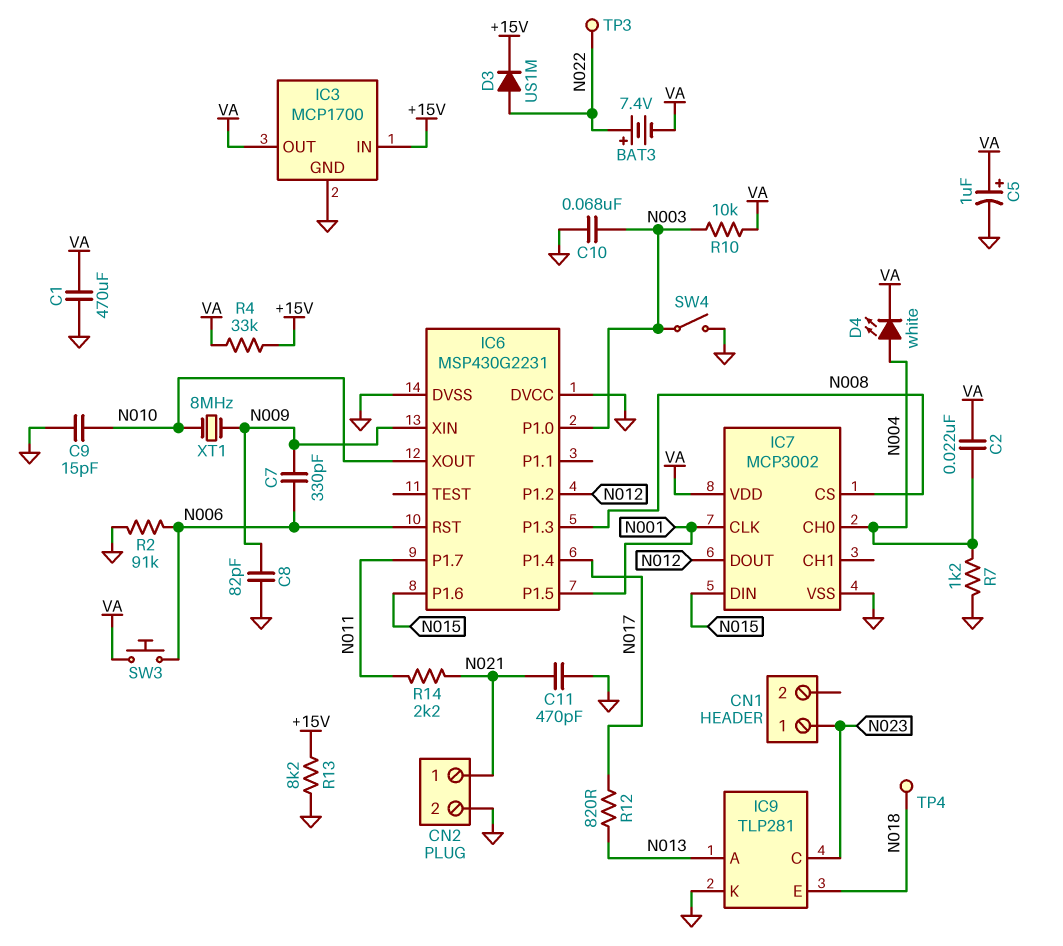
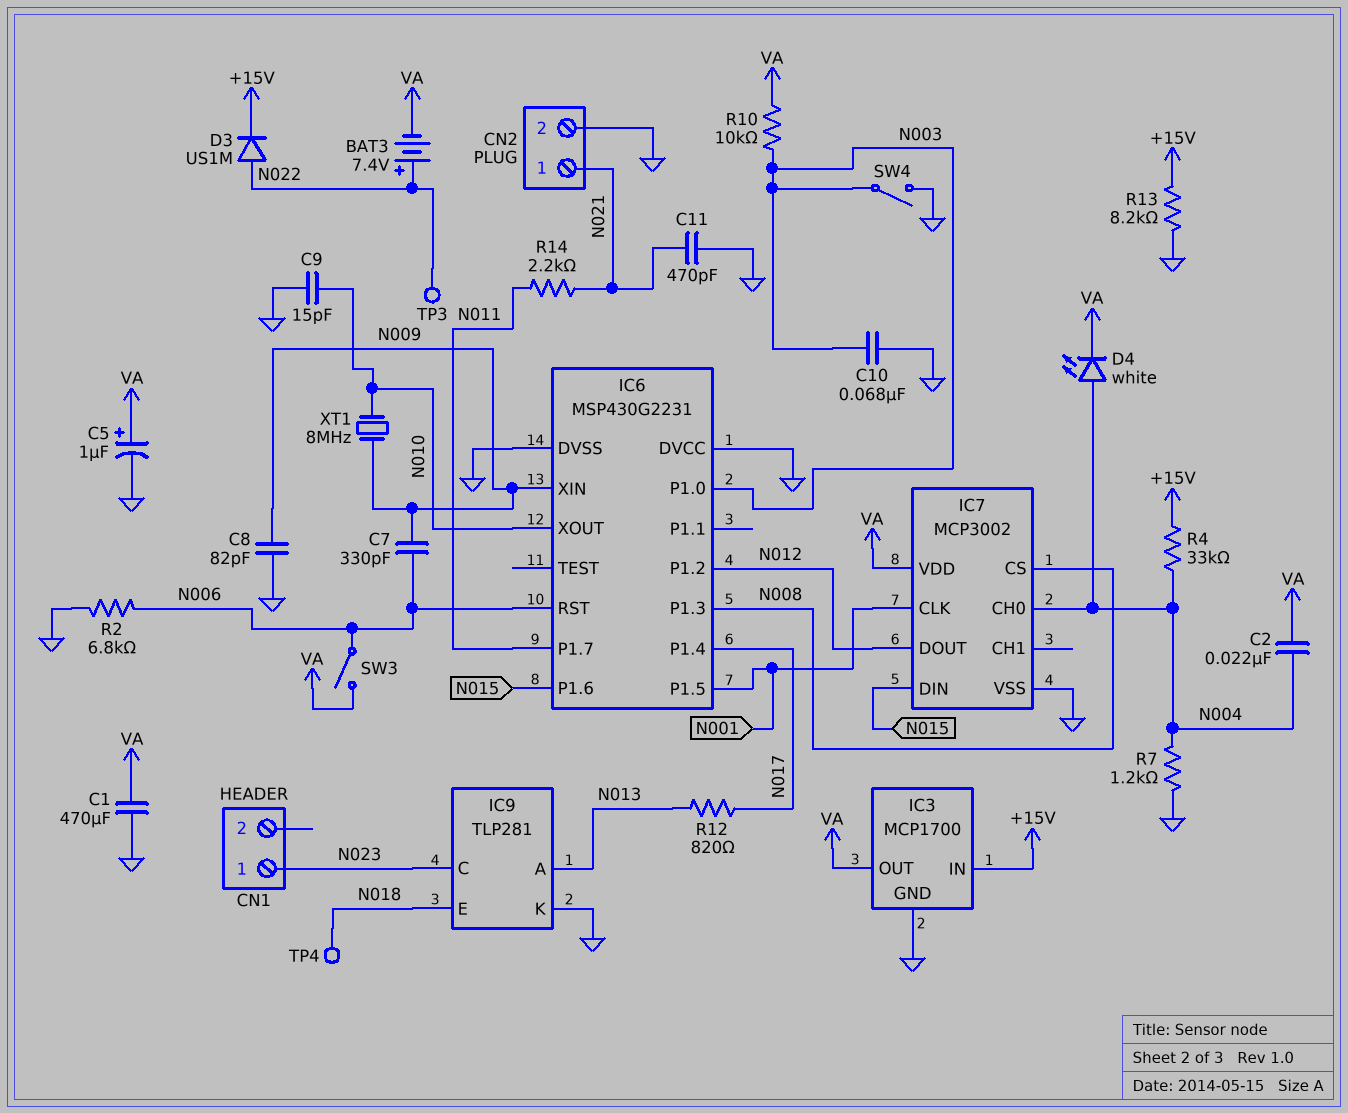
R2: 91k (GND, N006) -> 6.8k (GND, N006)
R4: 33k (+15V, VA) -> 33k (+15V, N004)
SW3: button (N006, VA) -> switch (N006, VA)

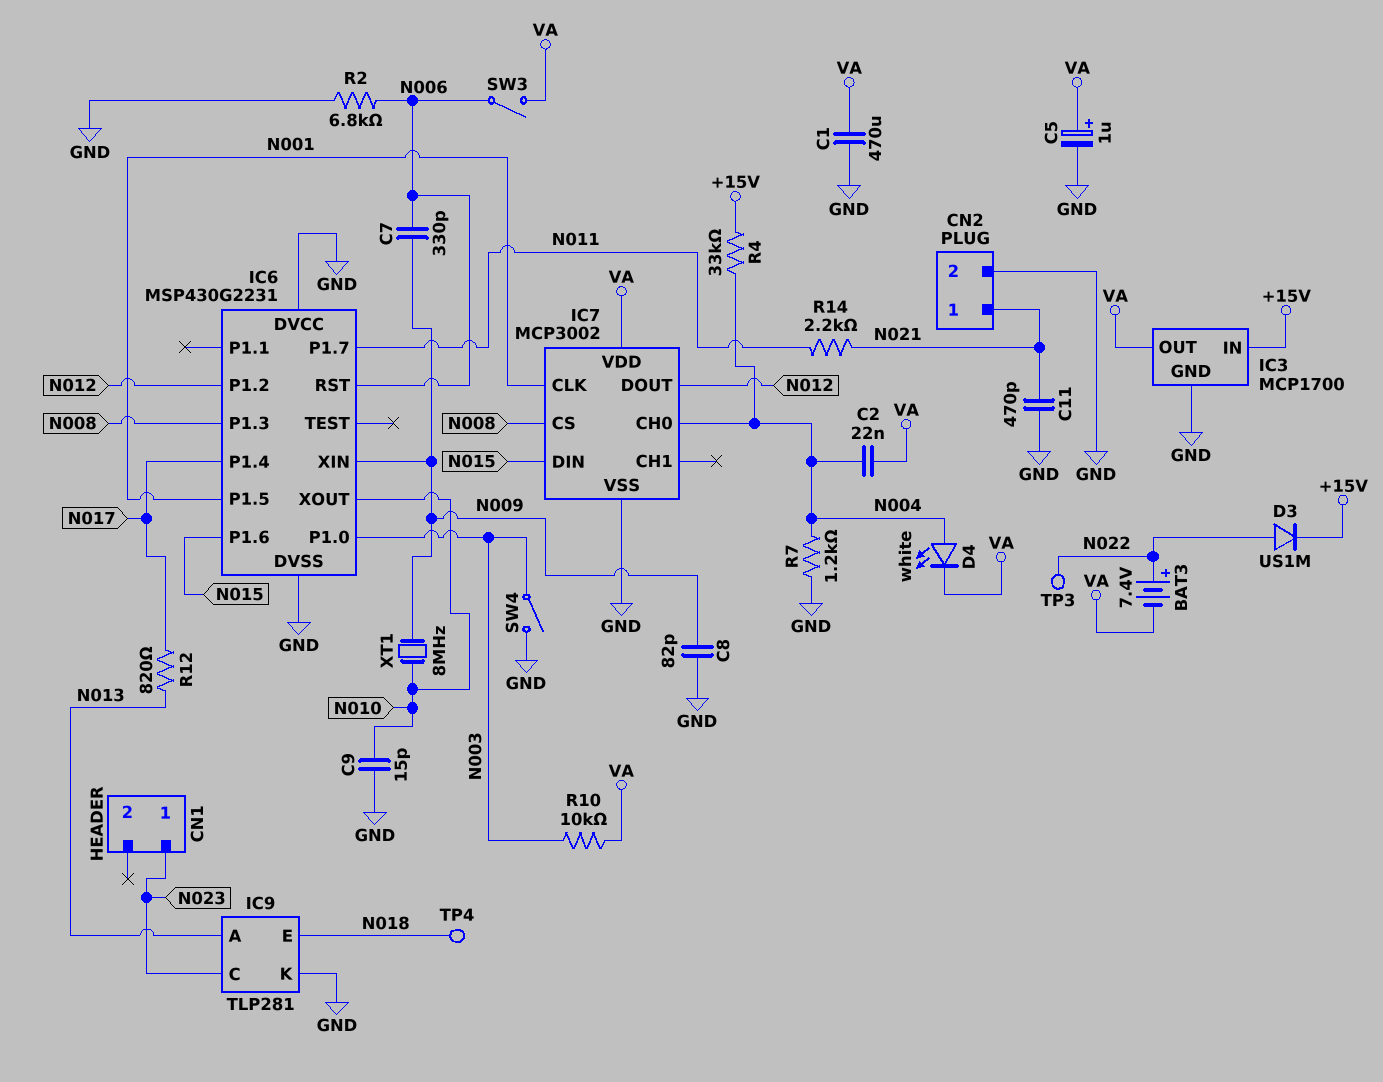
C10: 68nF (GND, N003) -> none
R13: 8.2k (+15V, GND) -> none

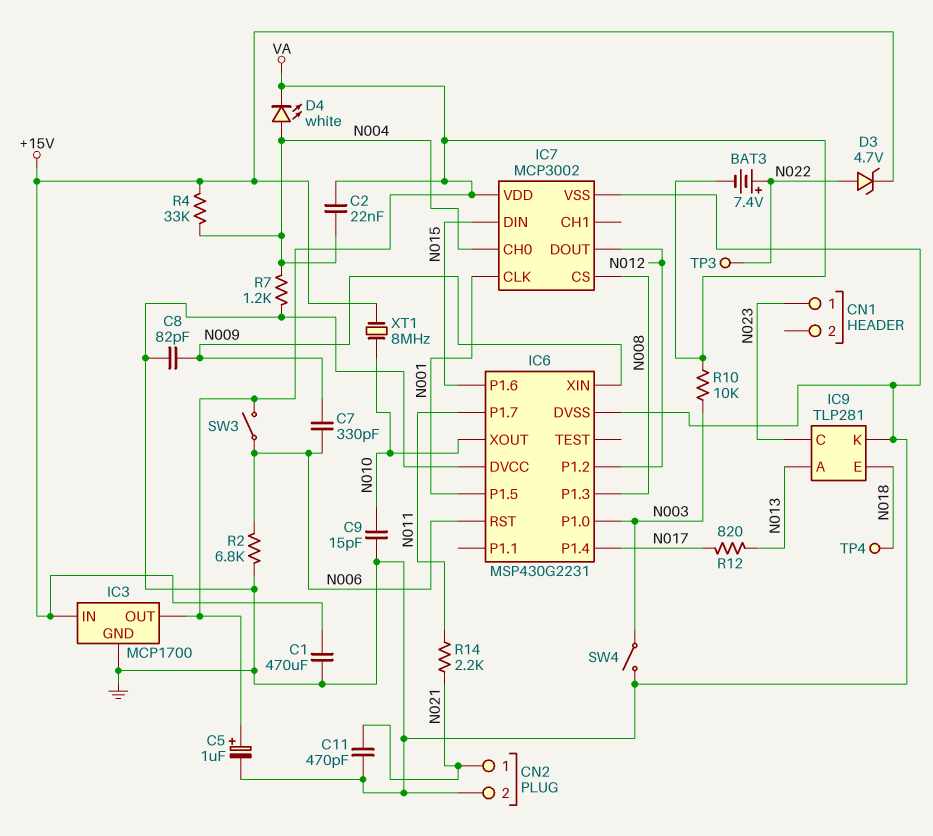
C1: 470uF (GND, VA) -> 470uF (+15V, GND)
D3: diode US1M (A N022, K +15V) -> zener 4.7V (A N022, K +15V)
XT1: 8MHz (N009, N010) -> 8MHz (+15V, N010)

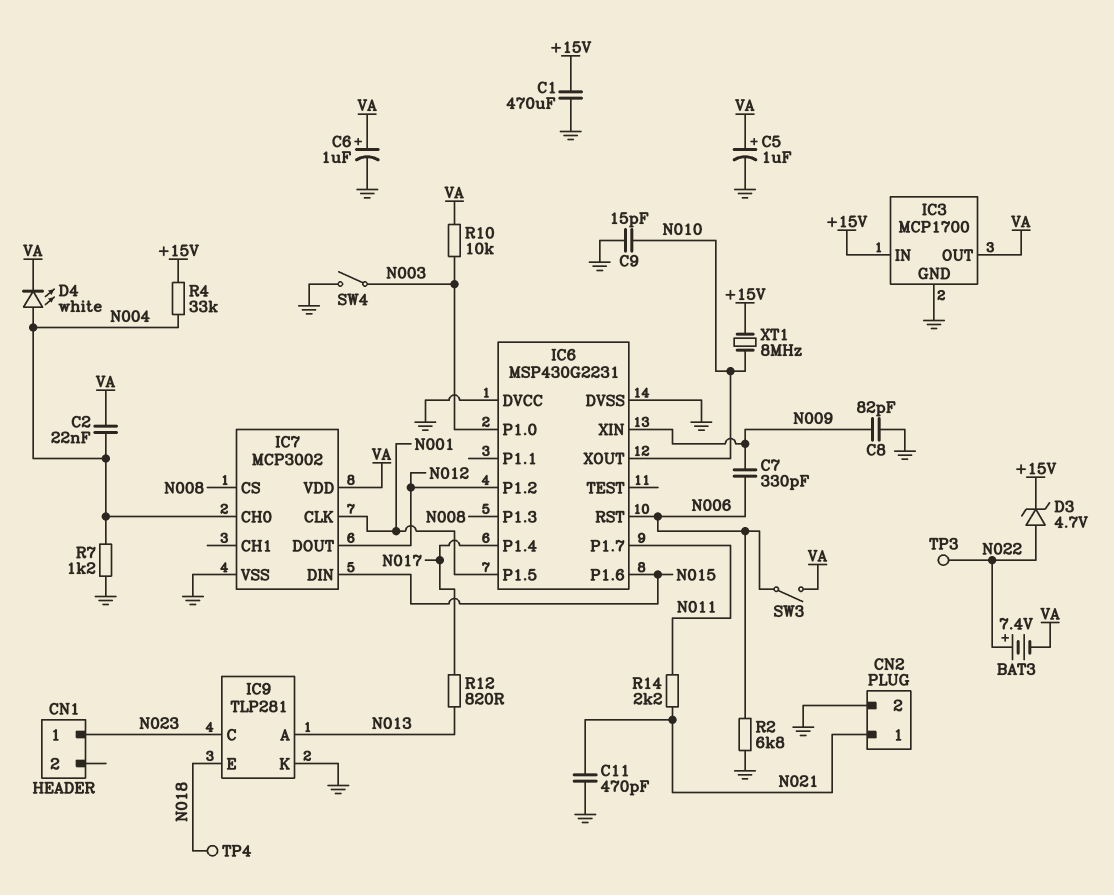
C6: none -> 1uF (plus VA, minus GND)

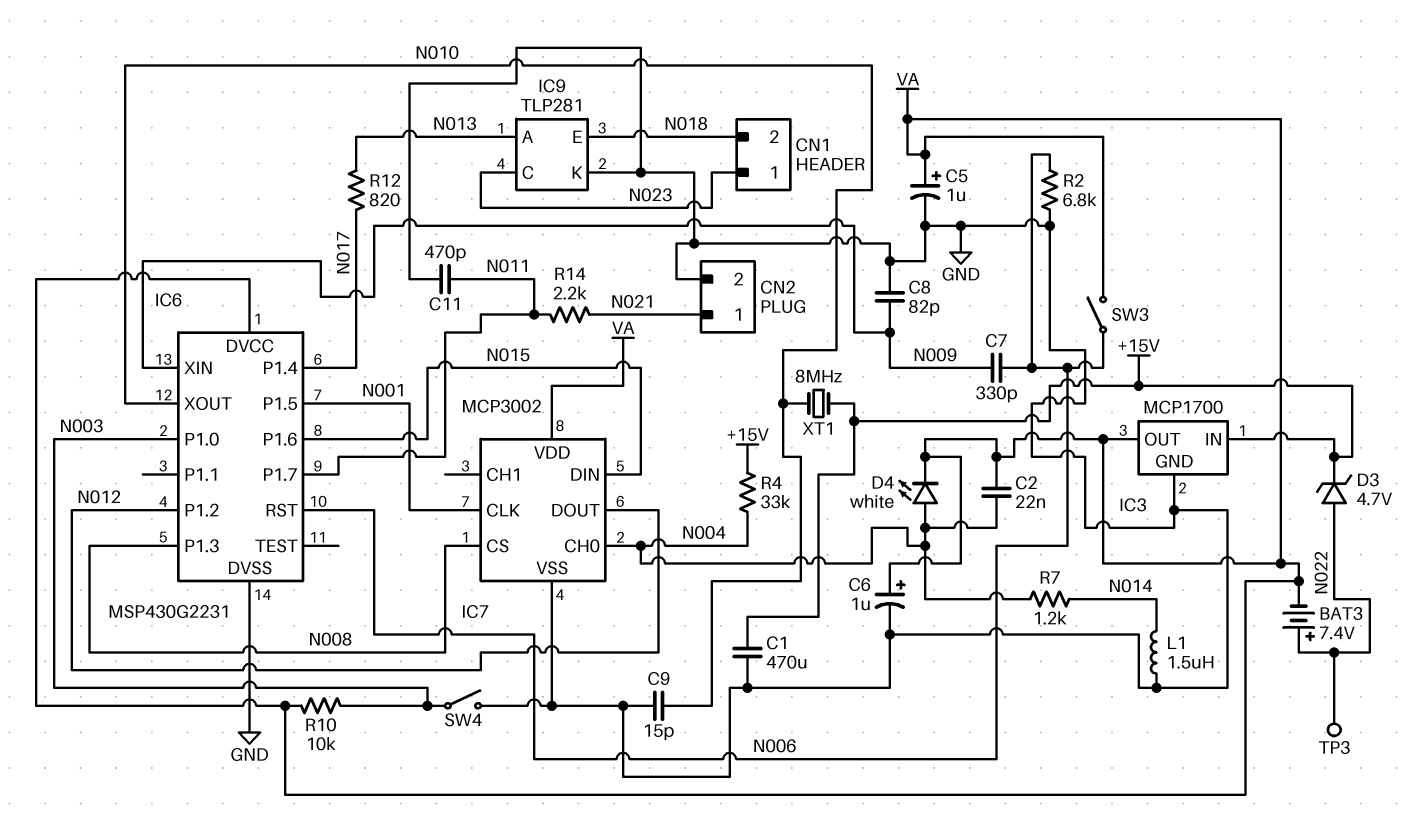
C11: 470pF (GND, N021) -> 470pF (GND, N011)
CN1 pin 2: none -> N018
IC6 pin DVCC: GND -> VA
L1: none -> 1.5uH (GND, N014)
R7: 1.2k (GND, N004) -> 1.2k (N004, N014)
TP4: test point (N018) -> none

